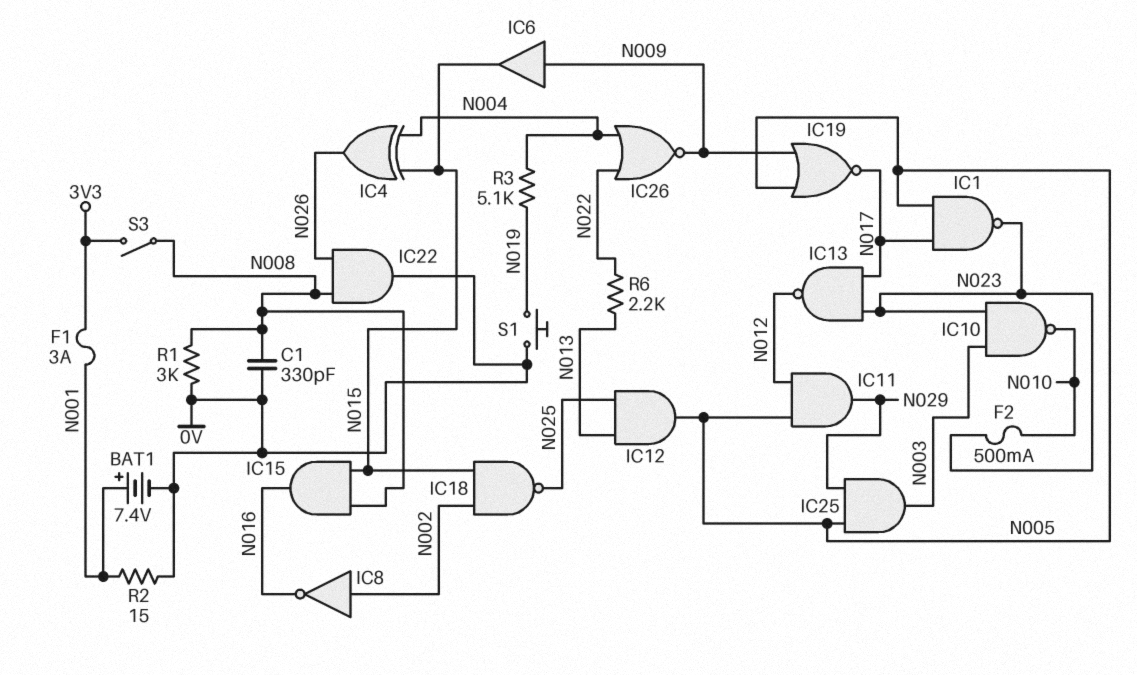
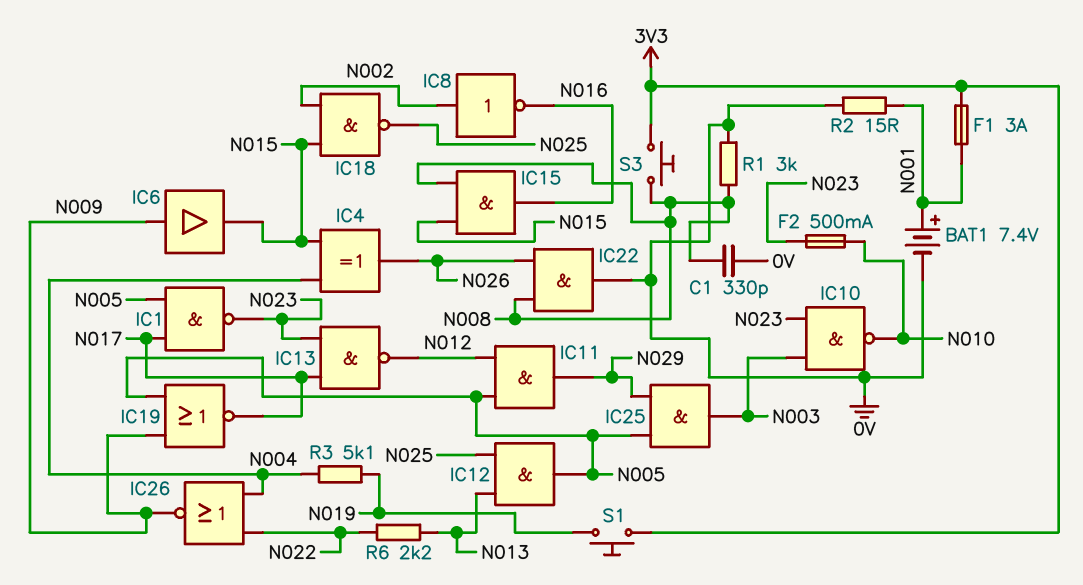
S1: button (0V, N019) -> button (3V3, N019)
S3: switch (3V3, N008) -> button (3V3, N008)

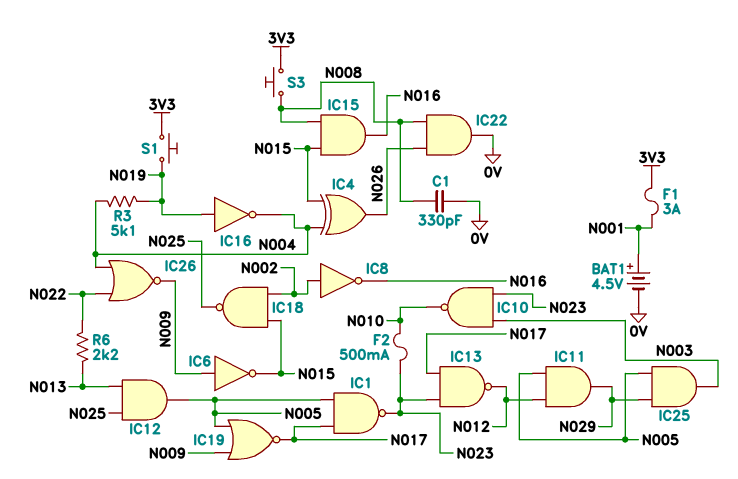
BAT1: 7.4V (plus N001, minus 0V) -> 4.5V (plus N001, minus 0V)
IC6: buffer (in N009, out N015) -> NOT (in N009, out N015)
IC16: none -> NOT (in N019, out N004)
R1: 3k (0V, N008) -> none
R2: 15 (0V, N001) -> none

